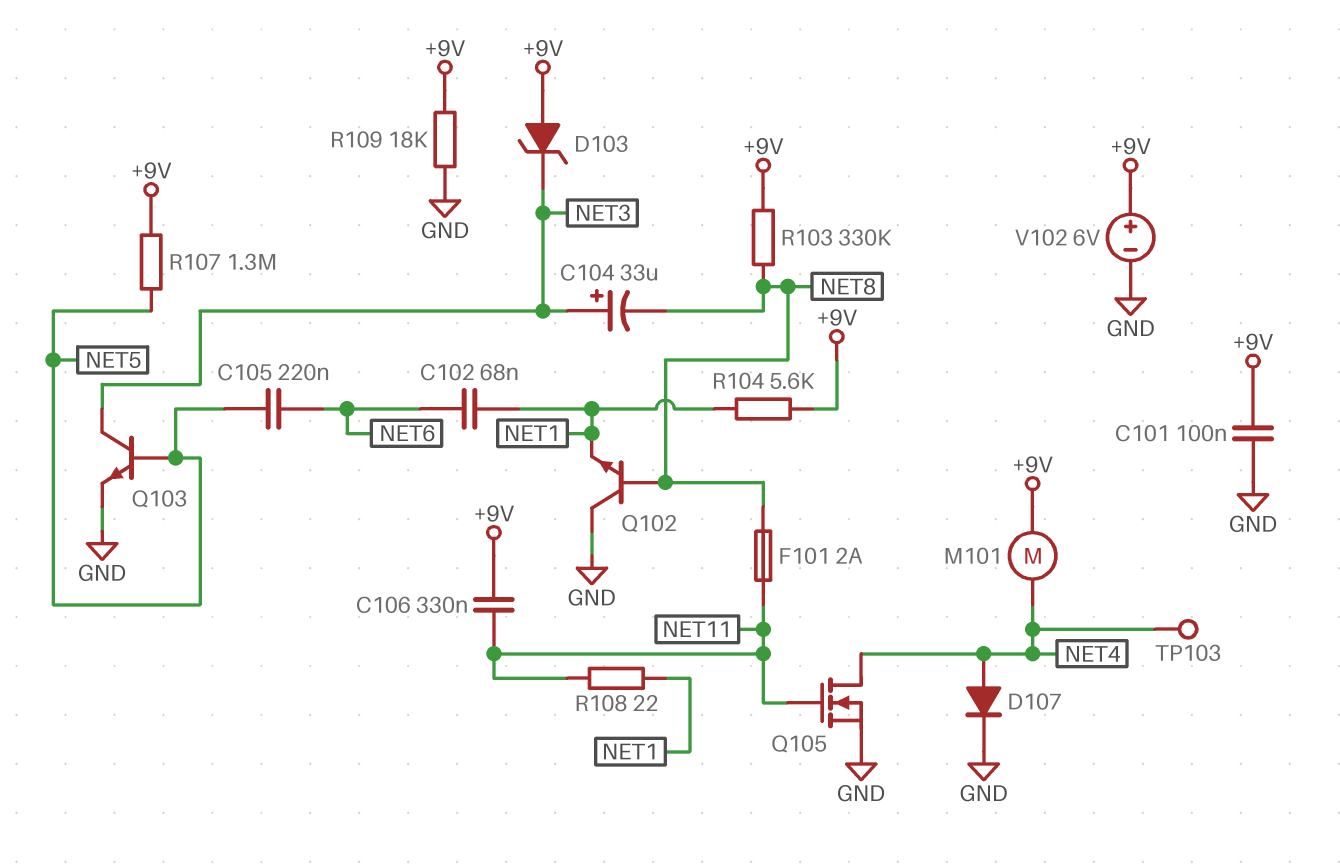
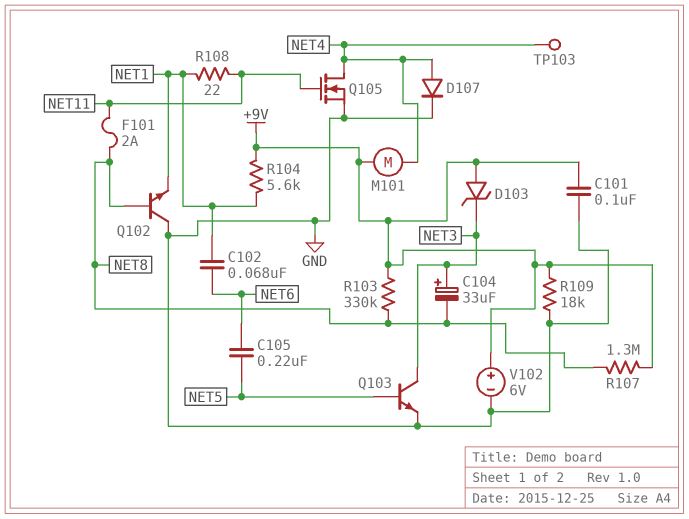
C106: 330nF (+9V, NET11) -> none
R107: 1.3M (+9V, NET5) -> 1.3M (+9V, NET8)

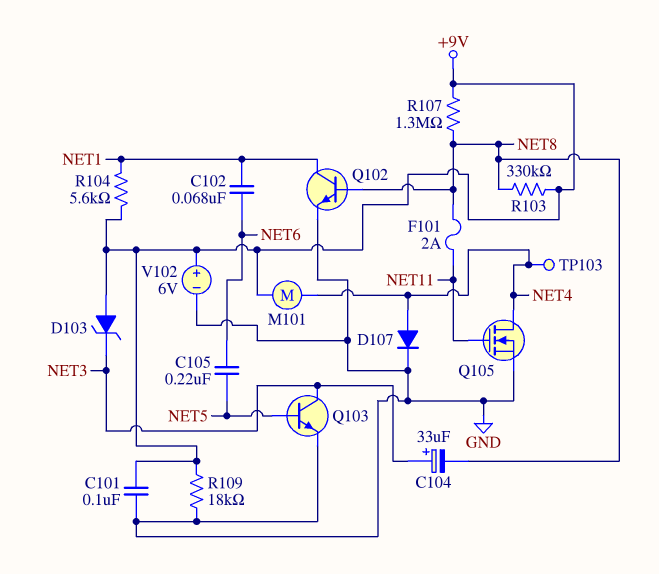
Q102: NPN (B NET8, C GND, E NET1) -> NPN (B NET8, C NET1, E GND)
R108: 22 (NET1, NET11) -> none

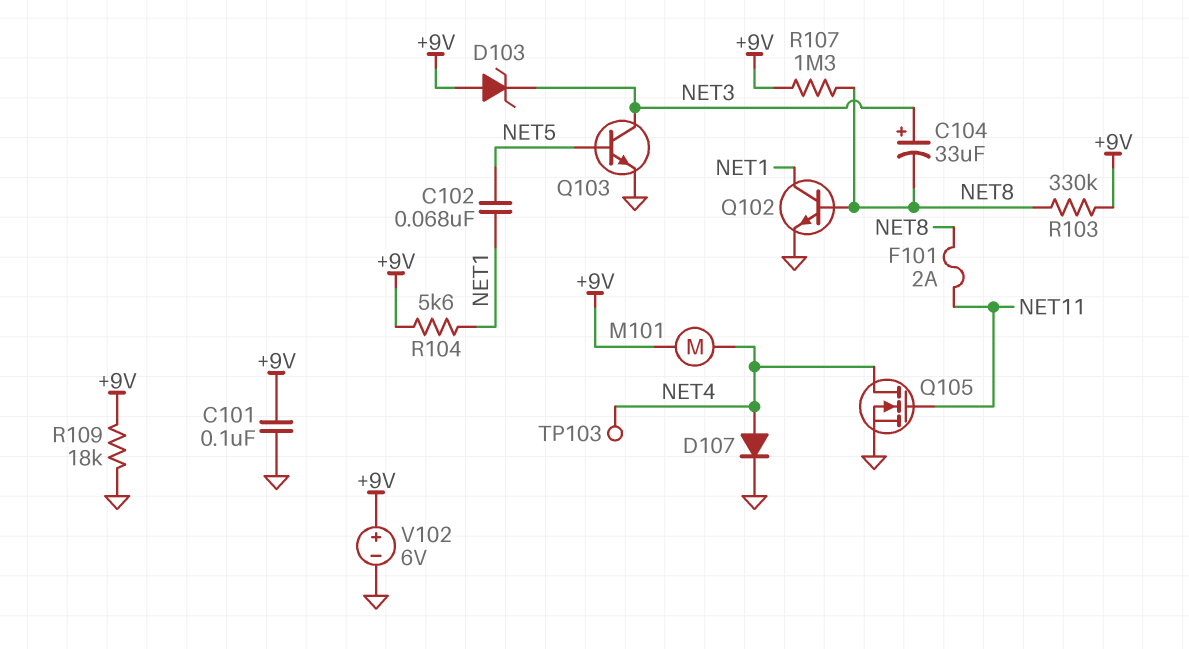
C102: 68nF (NET1, NET6) -> 68nF (NET1, NET5)
C105: 220nF (NET5, NET6) -> none

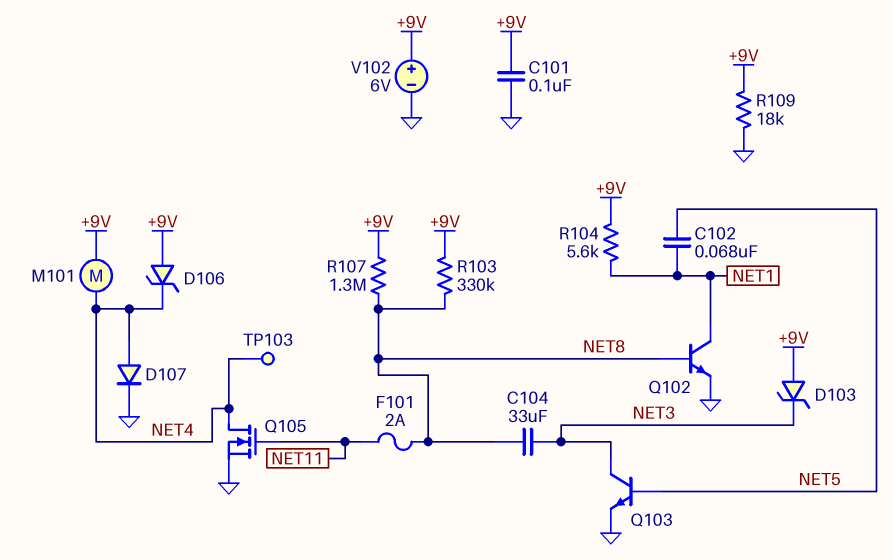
C104: 33uF (plus NET3, minus NET8) -> 33uF (NET3, NET8)
D106: none -> zener (A +9V, K NET4)

